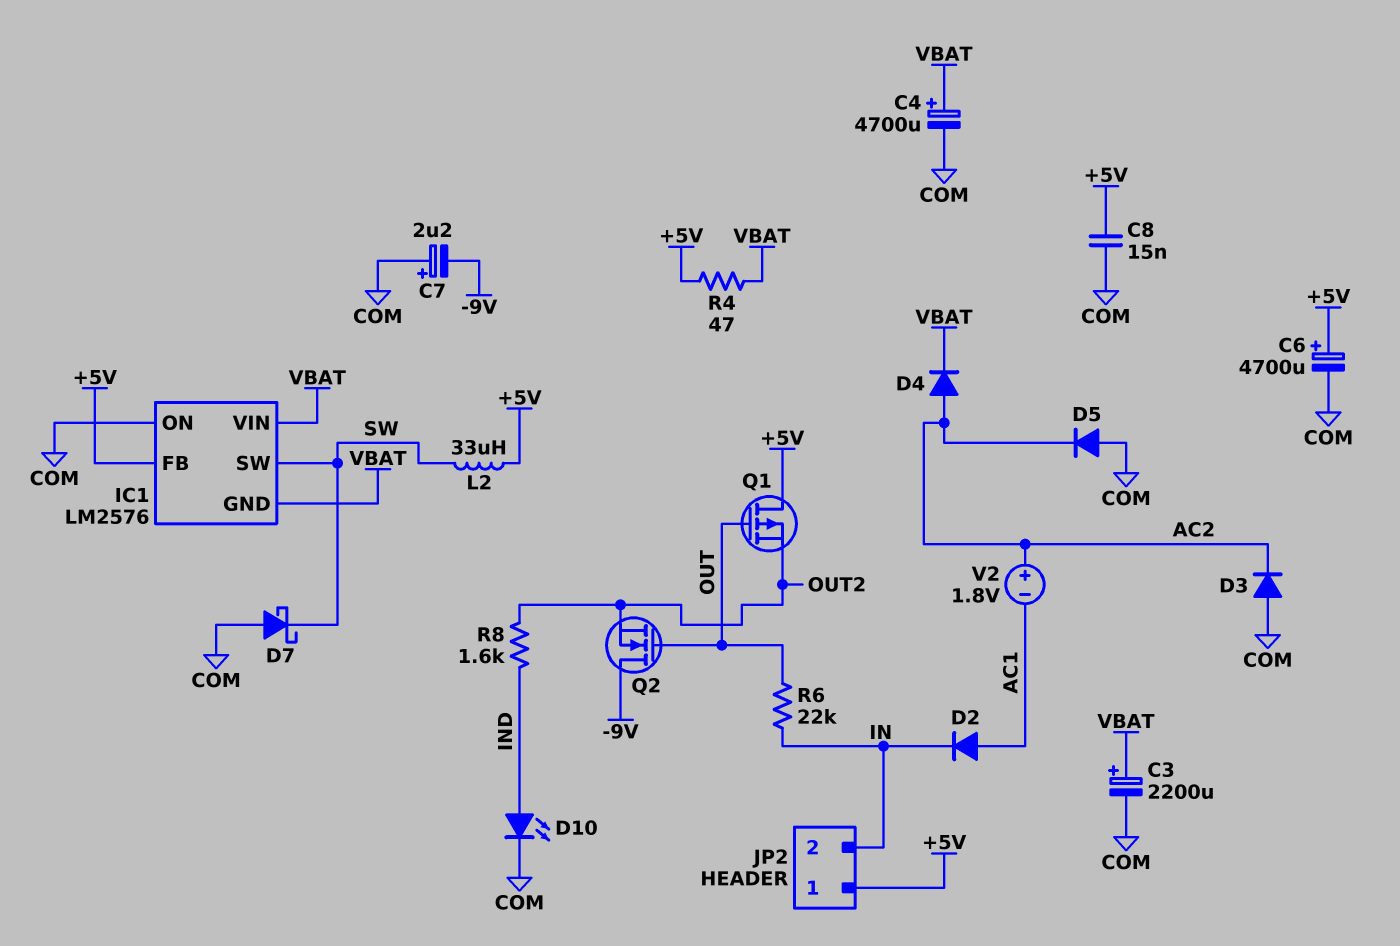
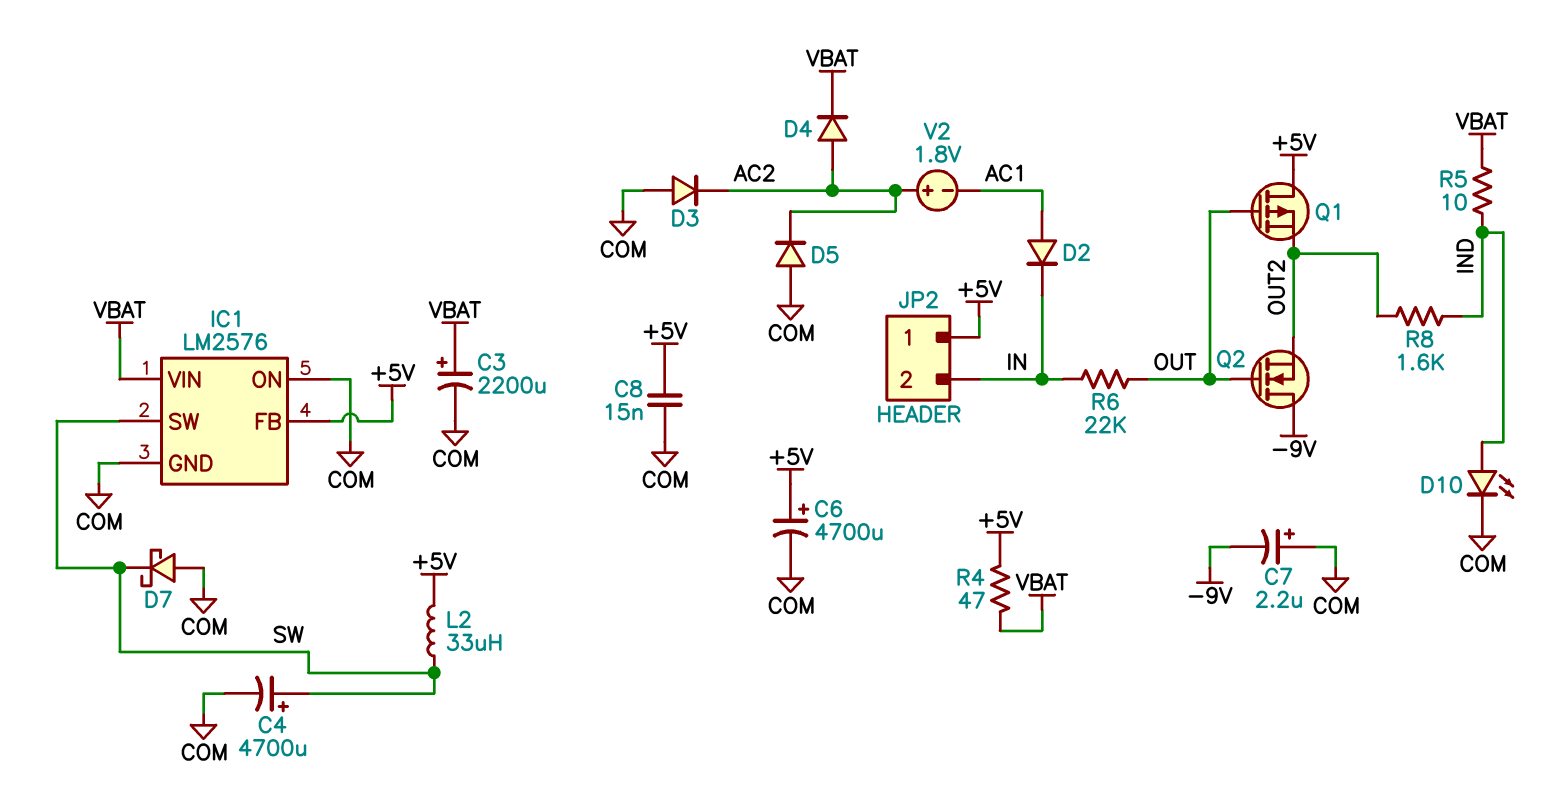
C4: 4700uF (plus VBAT, minus COM) -> 4700uF (plus SW, minus COM)
IC1 pin GND: VBAT -> COM
R5: none -> 10 (IND, VBAT)

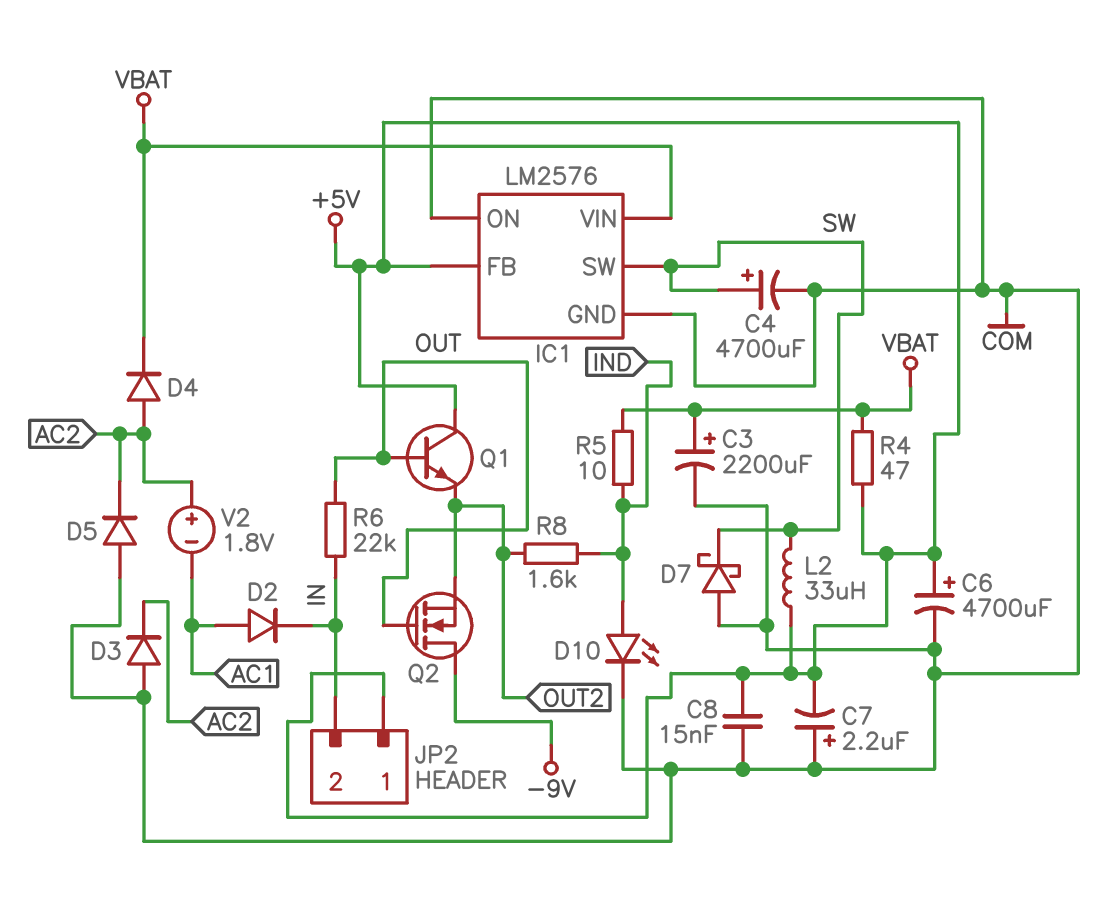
C7: 2.2uF (plus COM, minus -9V) -> 2.2uF (plus COM, minus +5V)
Q1: PMOS (G OUT, D +5V, S OUT2) -> NPN (B OUT, C +5V, E OUT2)

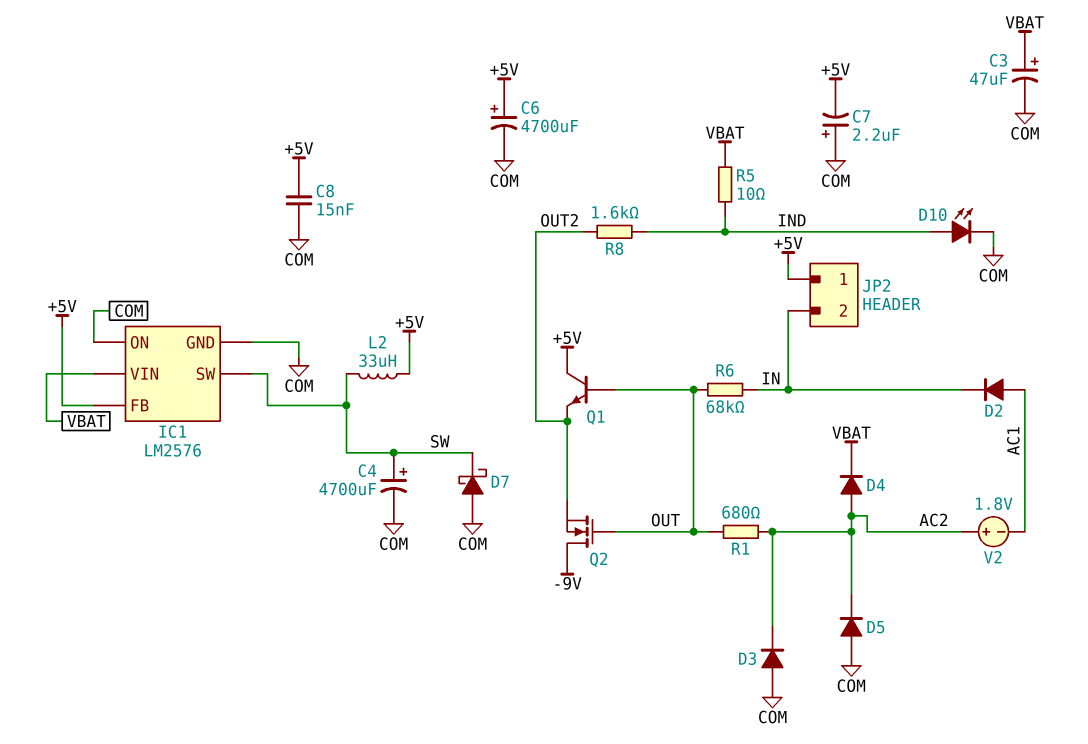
C3: 2200uF (plus VBAT, minus COM) -> 47uF (plus VBAT, minus COM)
R1: none -> 680 (AC2, OUT)
R4: 47 (+5V, VBAT) -> none
R6: 22k (IN, OUT) -> 68k (IN, OUT)

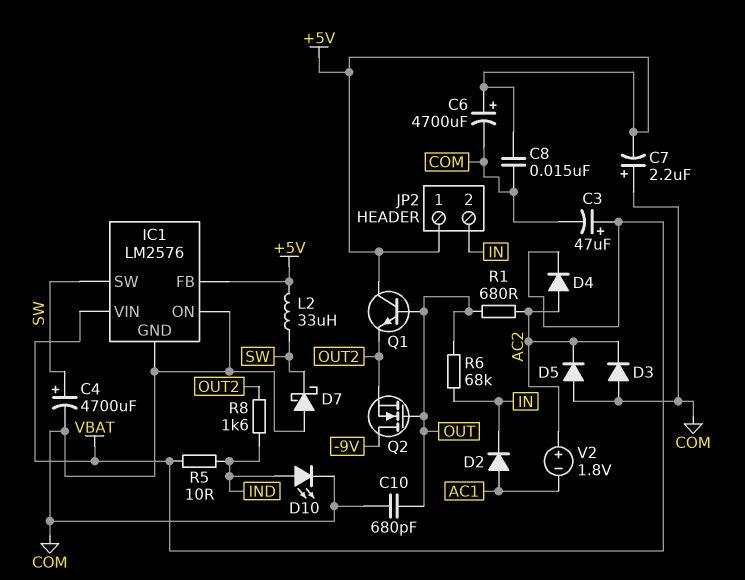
C10: none -> 680pF (COM, OUT)

